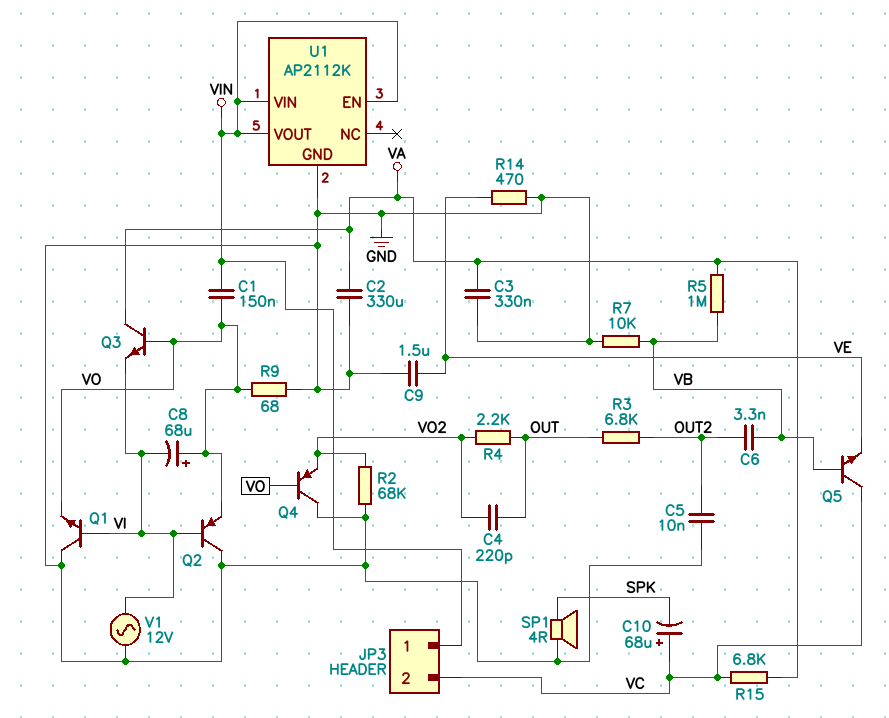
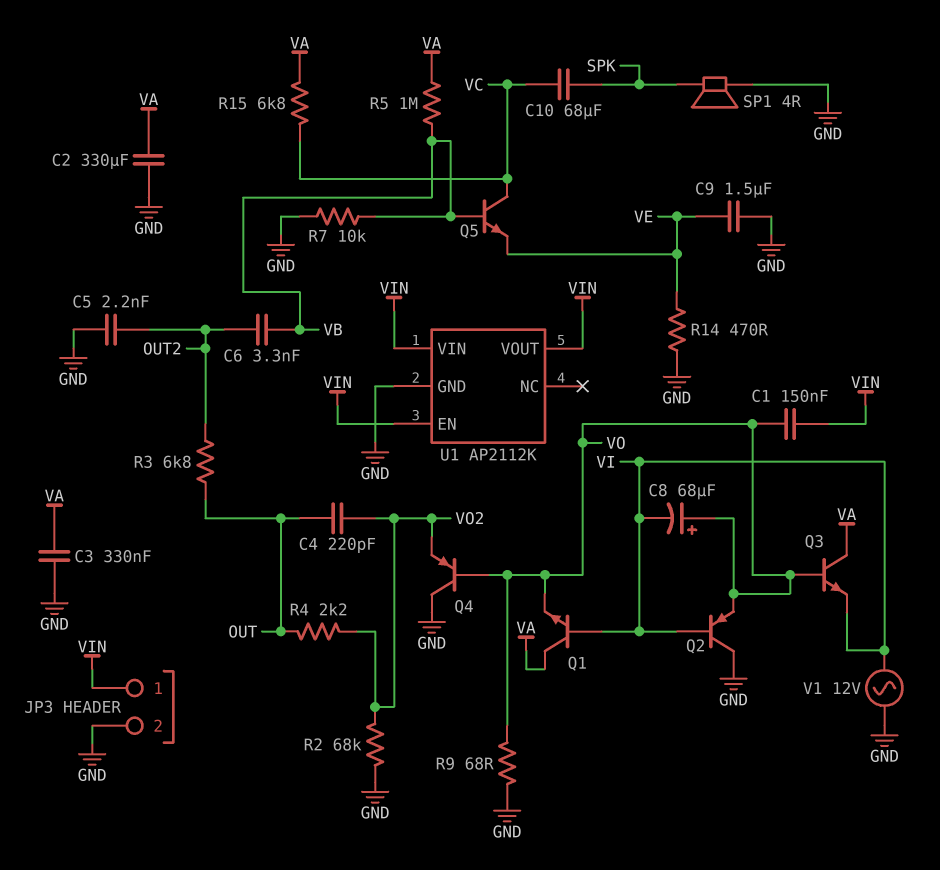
C5: 10nF (GND, OUT2) -> 2.2nF (GND, OUT2)
C10: 68uF (plus VC, minus SPK) -> 68uF (SPK, VC)
JP3 pin 2: VC -> GND
Q1: NPN (B VI, C GND, E VO) -> NPN (B VI, C VA, E VO)

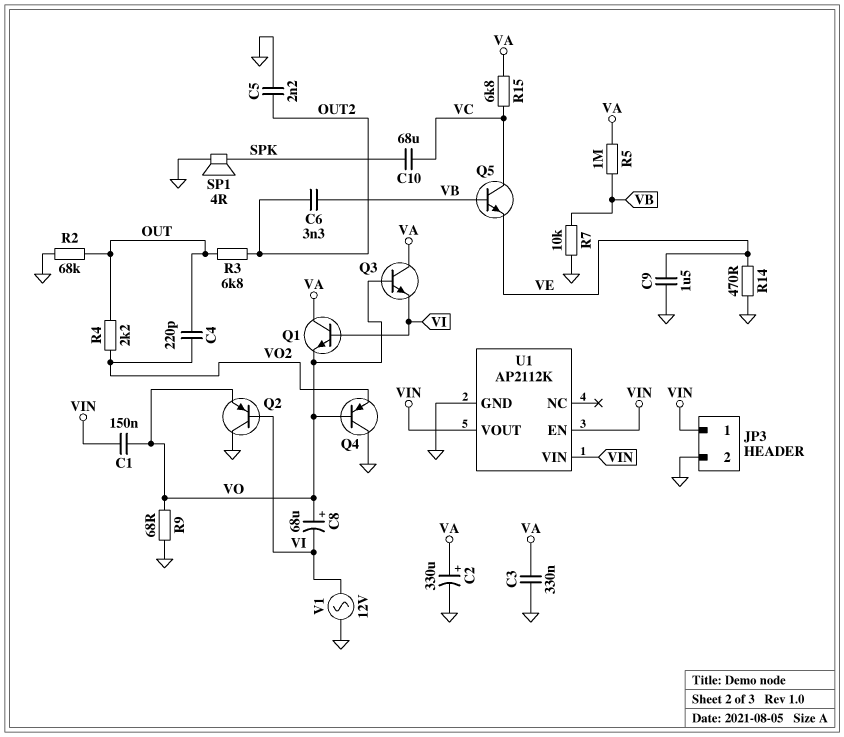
C2: 330uF (GND, VA) -> 330uF (plus VA, minus GND)
R2: 68k (GND, VO2) -> 68k (GND, OUT)

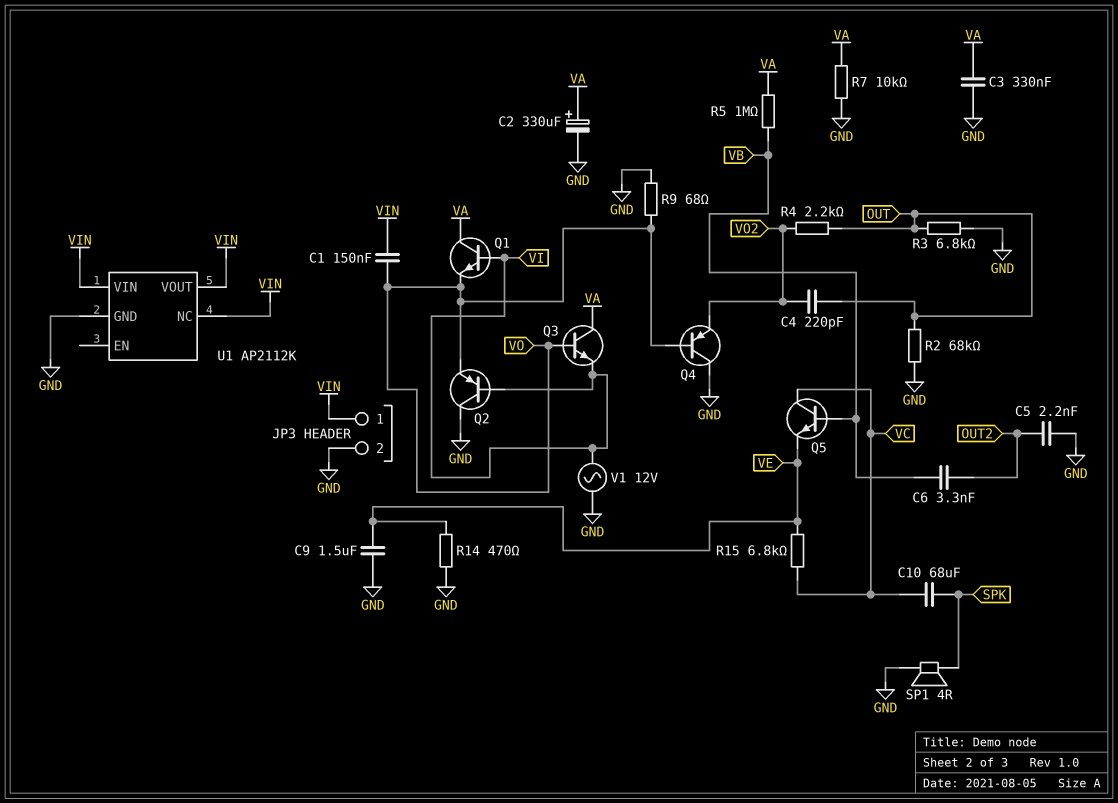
C8: 68uF (plus VO, minus VI) -> none
R3: 6.8k (OUT, OUT2) -> 6.8k (GND, OUT)
R7: 10k (GND, VB) -> 10k (GND, VA)
R15: 6.8k (VA, VC) -> 6.8k (VC, VE)
U1 pin EN: VIN -> none
U1 pin NC: none -> VIN

